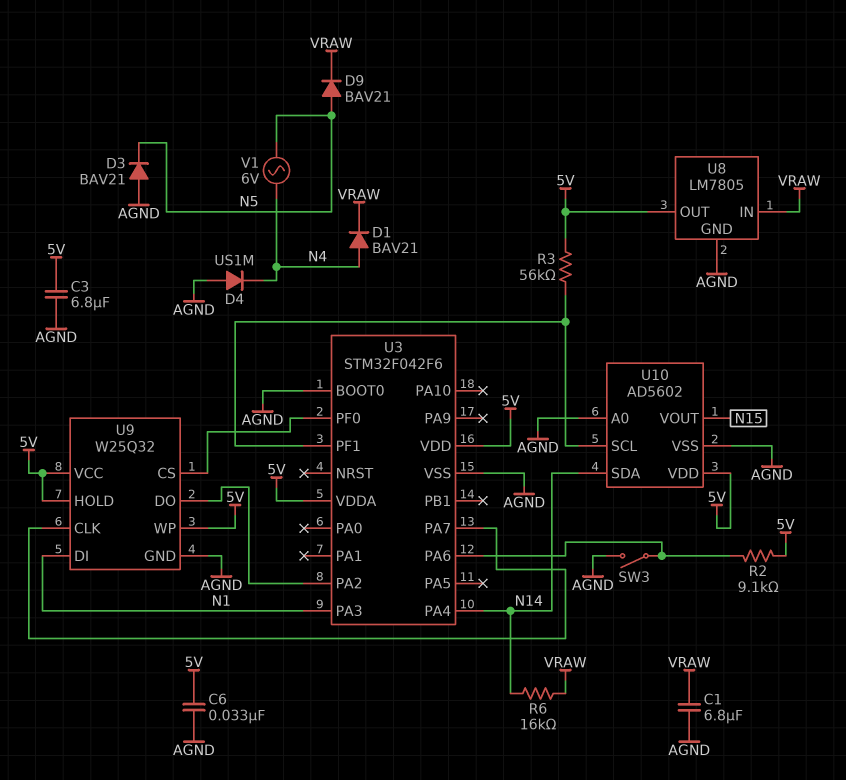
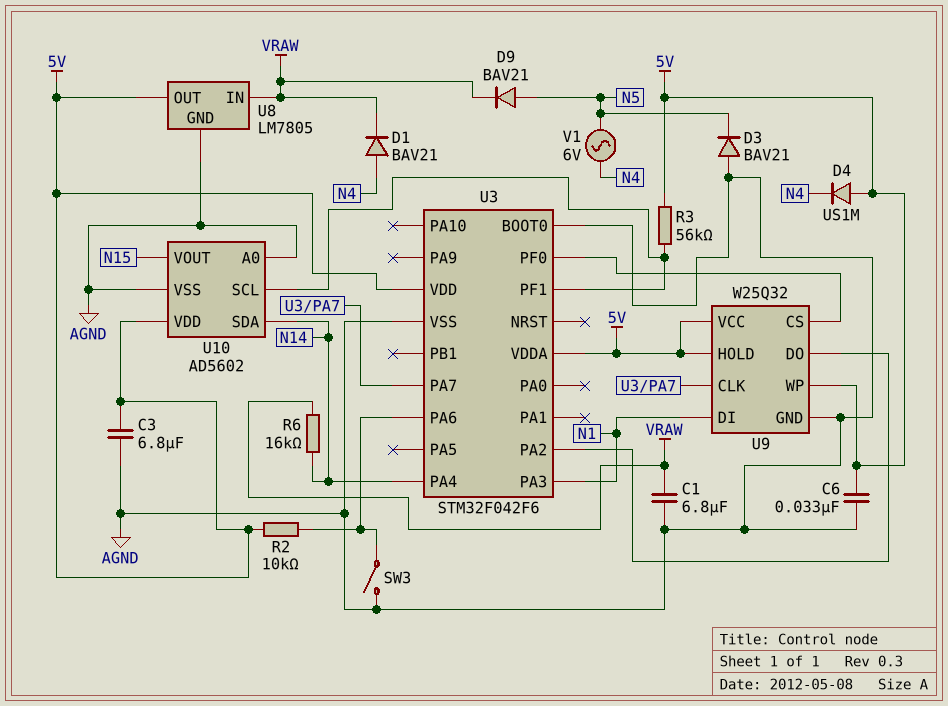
D4: diode US1M (A AGND, K N4) -> diode US1M (A 5V, K N4)
R2: 9.1k (5V, U3/PA6) -> 10k (5V, U3/PA6)

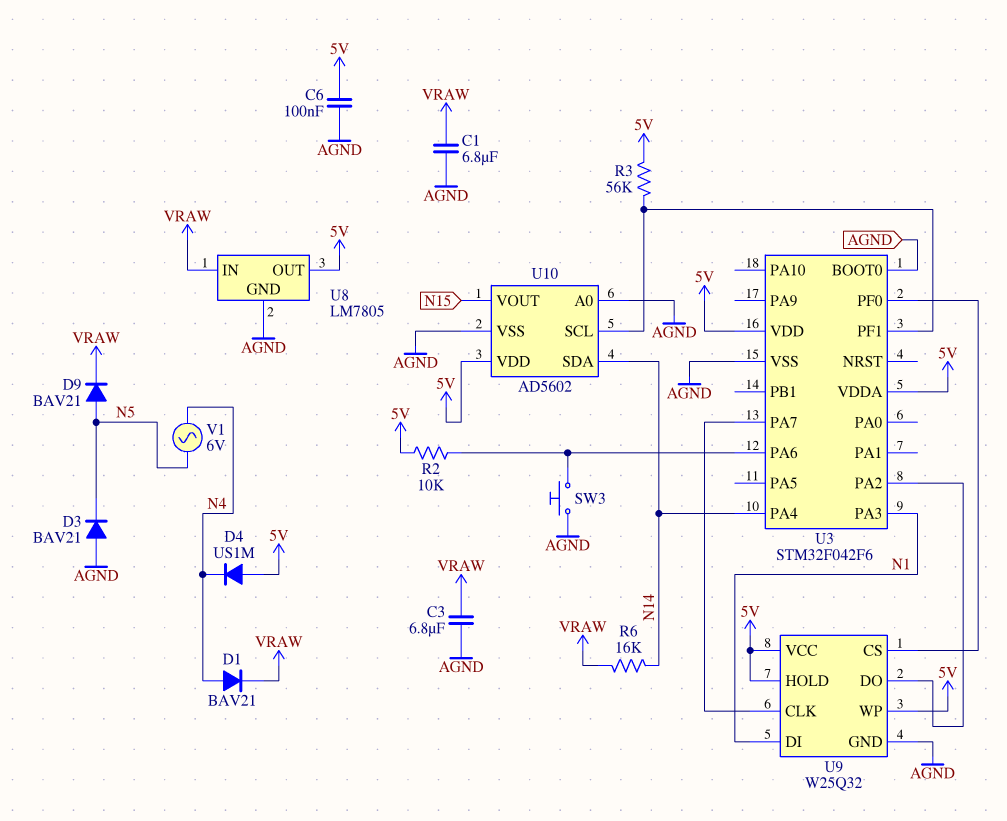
C3: 6.8uF (5V, AGND) -> 6.8uF (AGND, VRAW)
C6: 33nF (5V, AGND) -> 100nF (5V, AGND)
SW3: switch (AGND, U3/PA6) -> button (AGND, U3/PA6)

